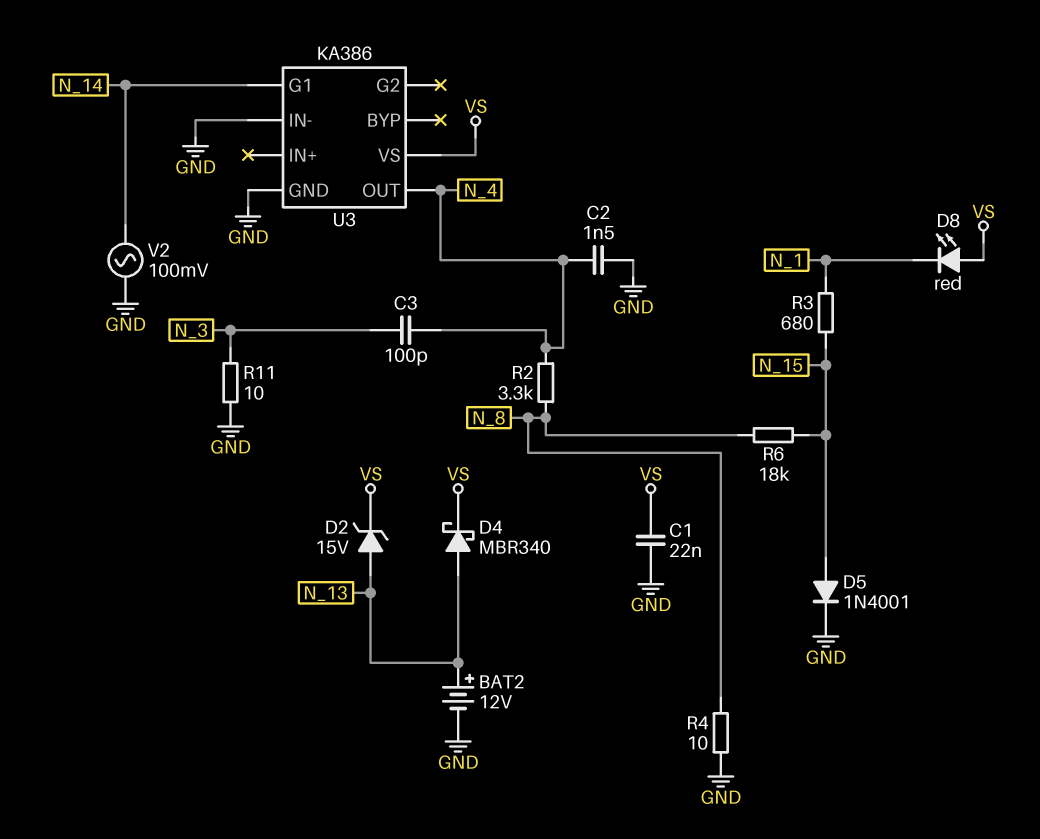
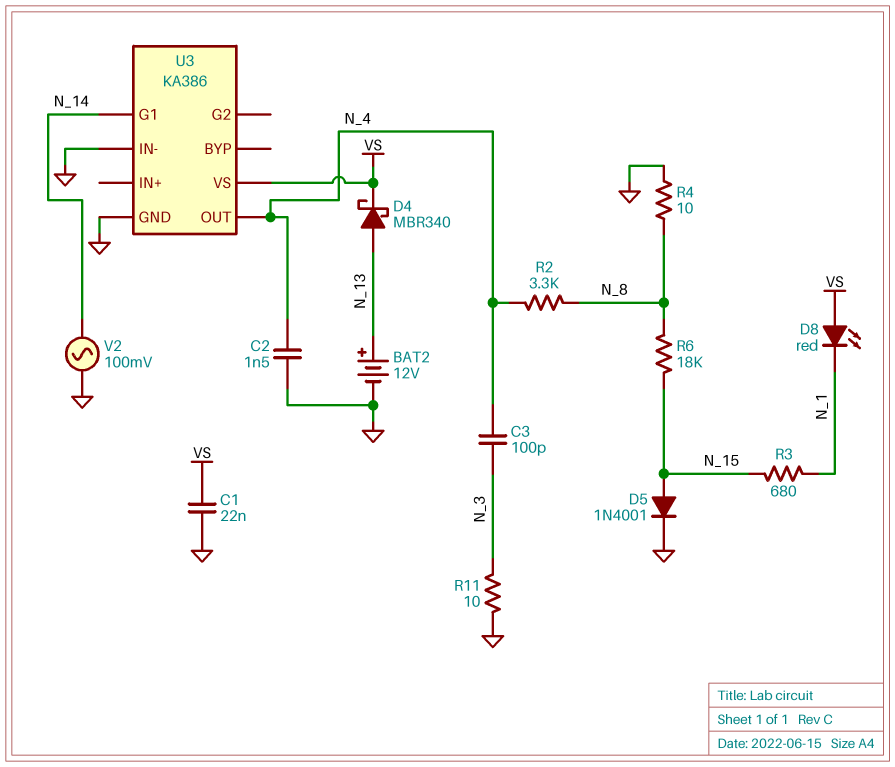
D2: zener 15V (A N_13, K VS) -> none

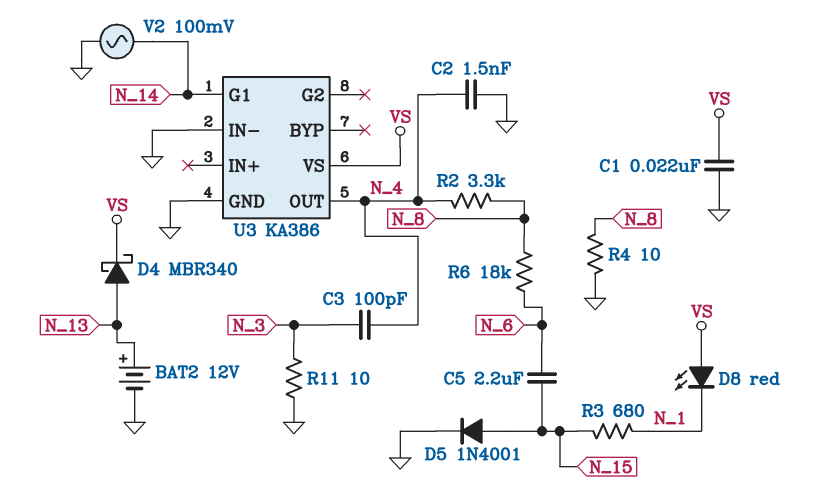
C5: none -> 2.2uF (N_6, N_15)
R6: 18k (N_8, N_15) -> 18k (N_6, N_8)

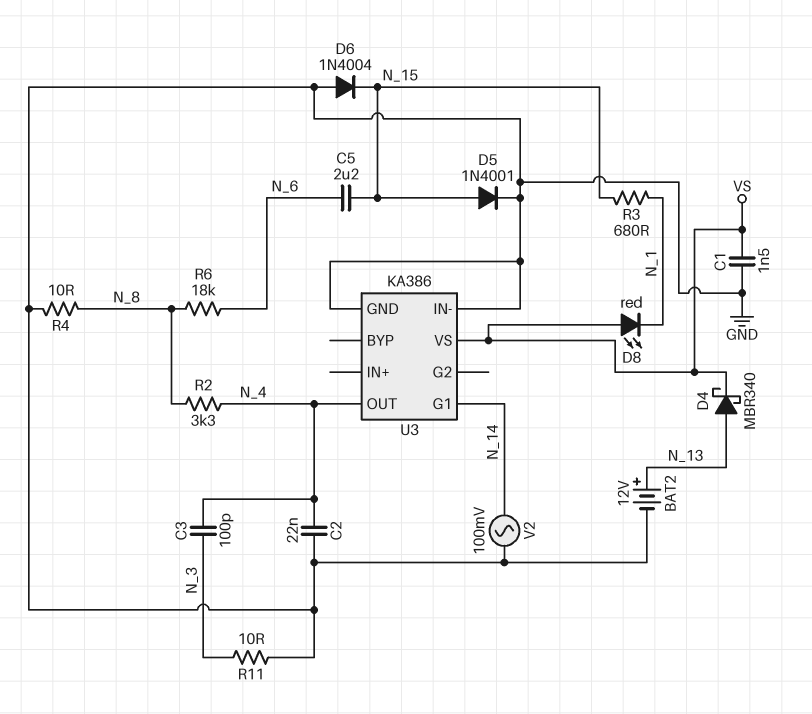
C1: 22nF (GND, VS) -> 1.5nF (GND, VS)
C2: 1.5nF (GND, N_4) -> 22nF (GND, N_4)
D6: none -> diode 1N4004 (A GND, K N_15)

